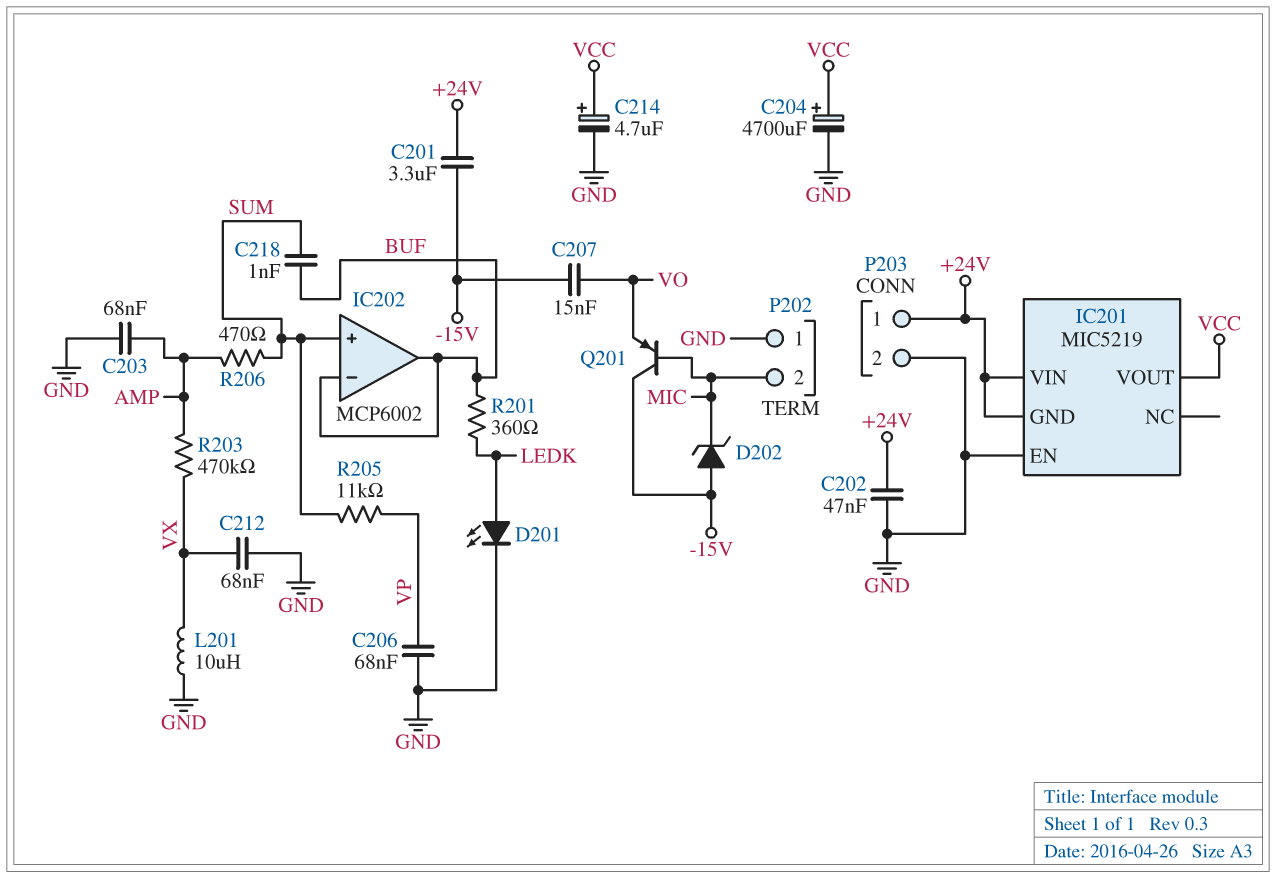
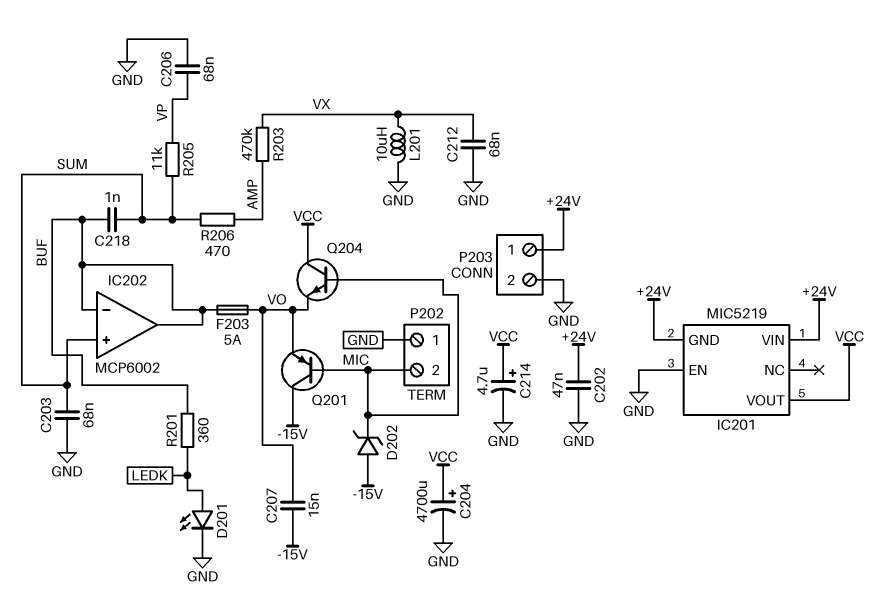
C201: 3.3uF (+24V, -15V) -> none
C203: 68nF (AMP, GND) -> 68nF (GND, SUM)
F203: none -> 5A (BUF, VO)
Q204: none -> NPN (B MIC, C VCC, E VO)

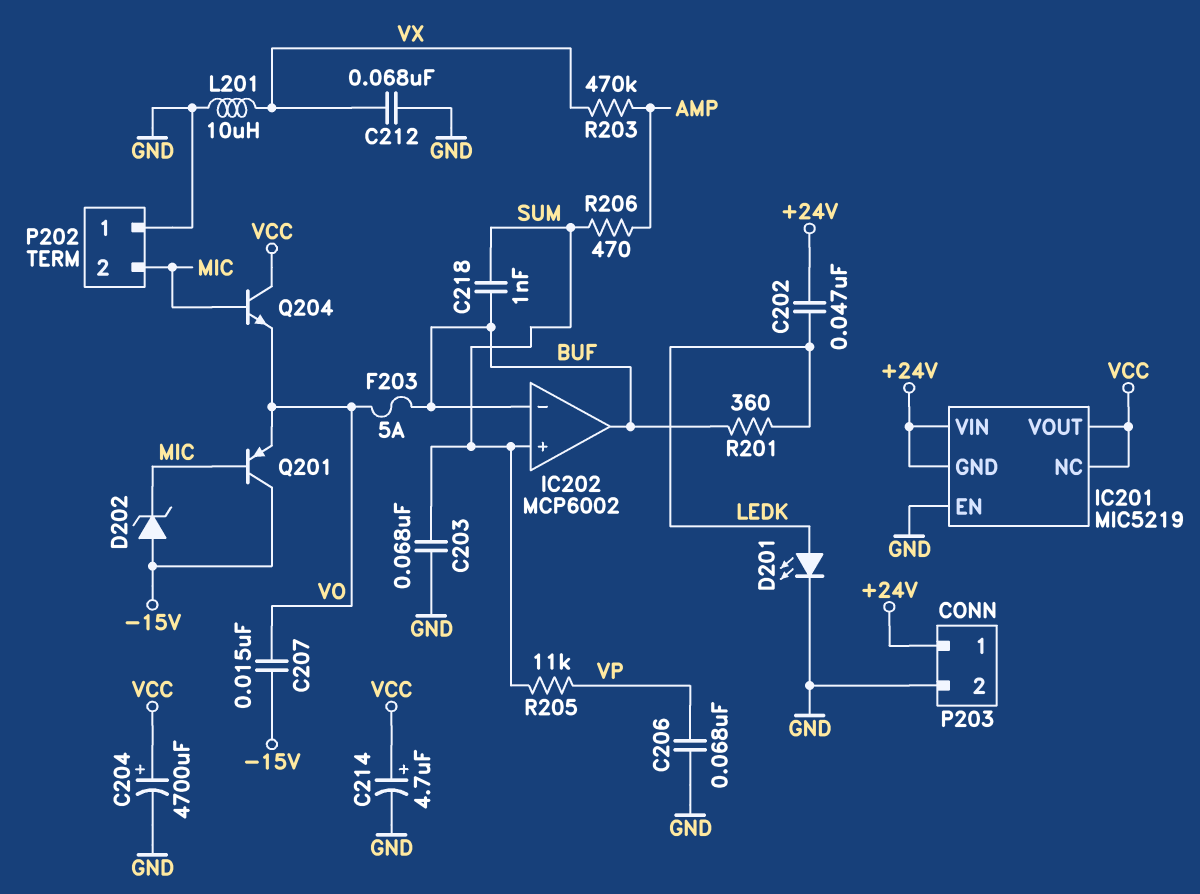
C202: 47nF (+24V, GND) -> 47nF (+24V, LEDK)
IC201 pin NC: none -> VCC

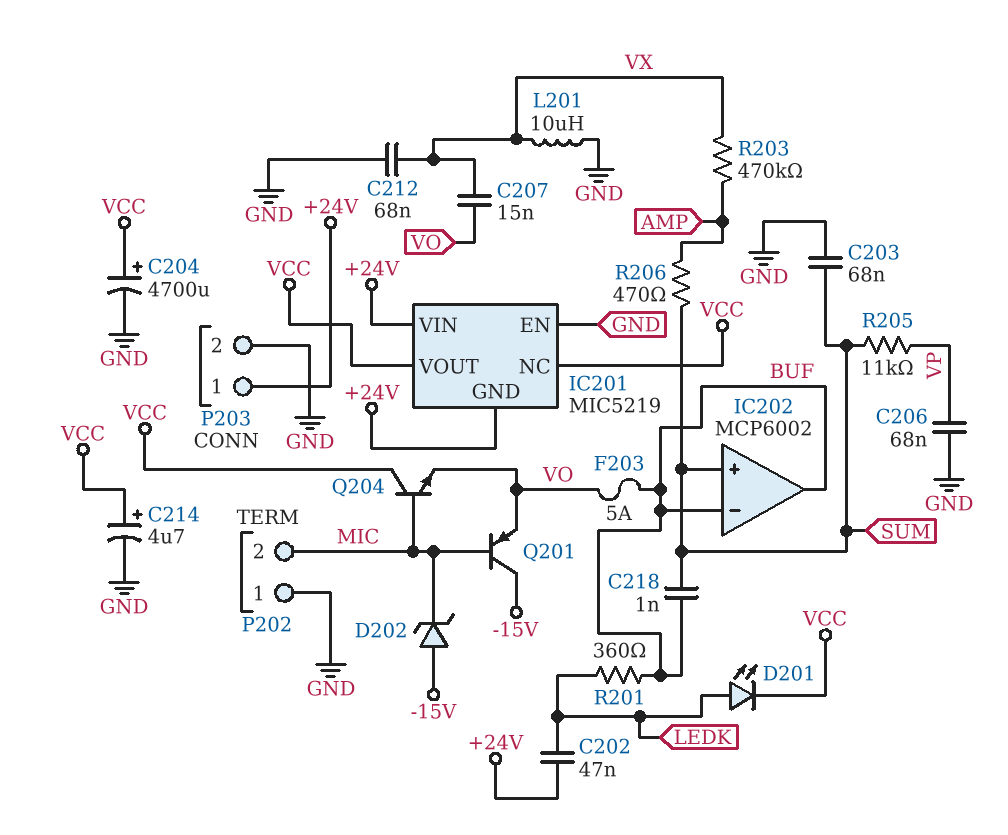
C207: 15nF (-15V, VO) -> 15nF (VO, VX)
D201: LED (A LEDK, K GND) -> LED (A LEDK, K VCC)

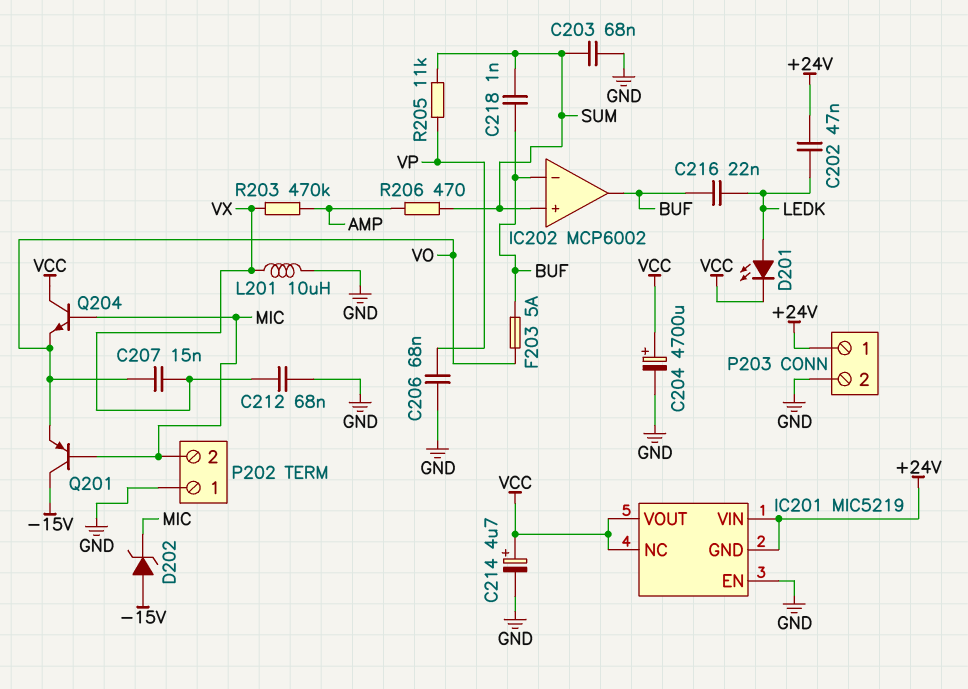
C216: none -> 22nF (BUF, LEDK)
R201: 360 (BUF, LEDK) -> none

